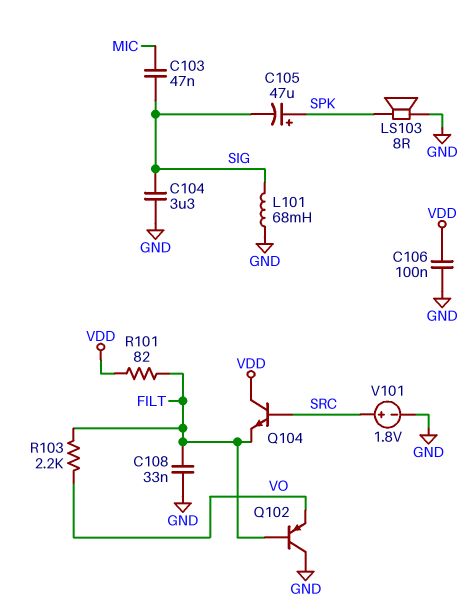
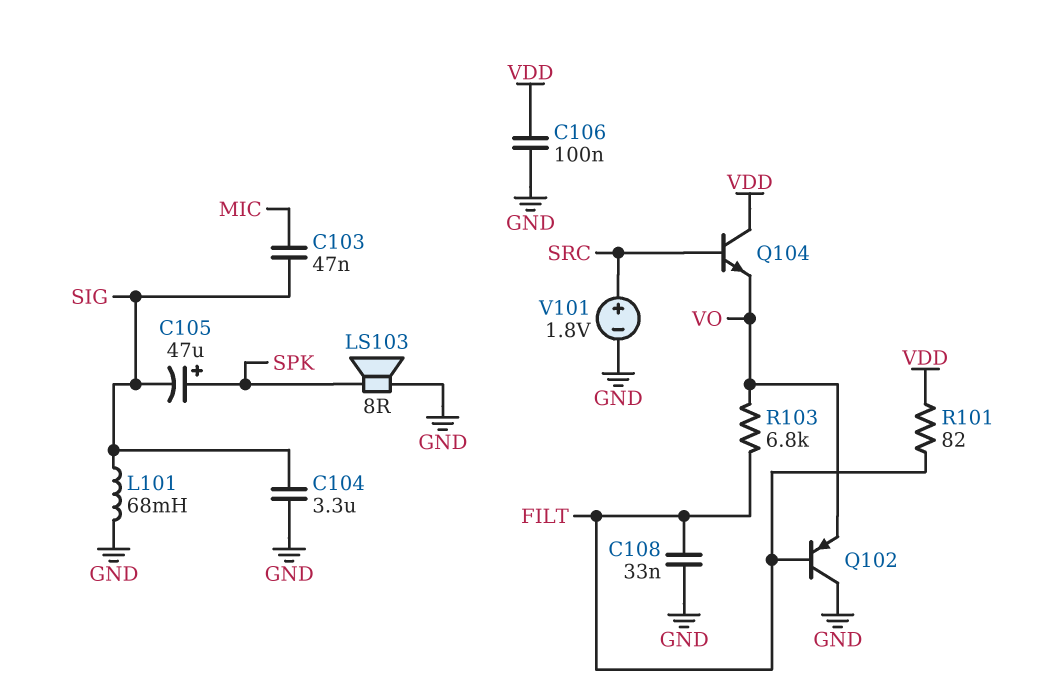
Q104: NPN (B SRC, C VDD, E FILT) -> NPN (B SRC, C VDD, E VO)
R103: 2.2k (FILT, VO) -> 6.8k (FILT, VO)

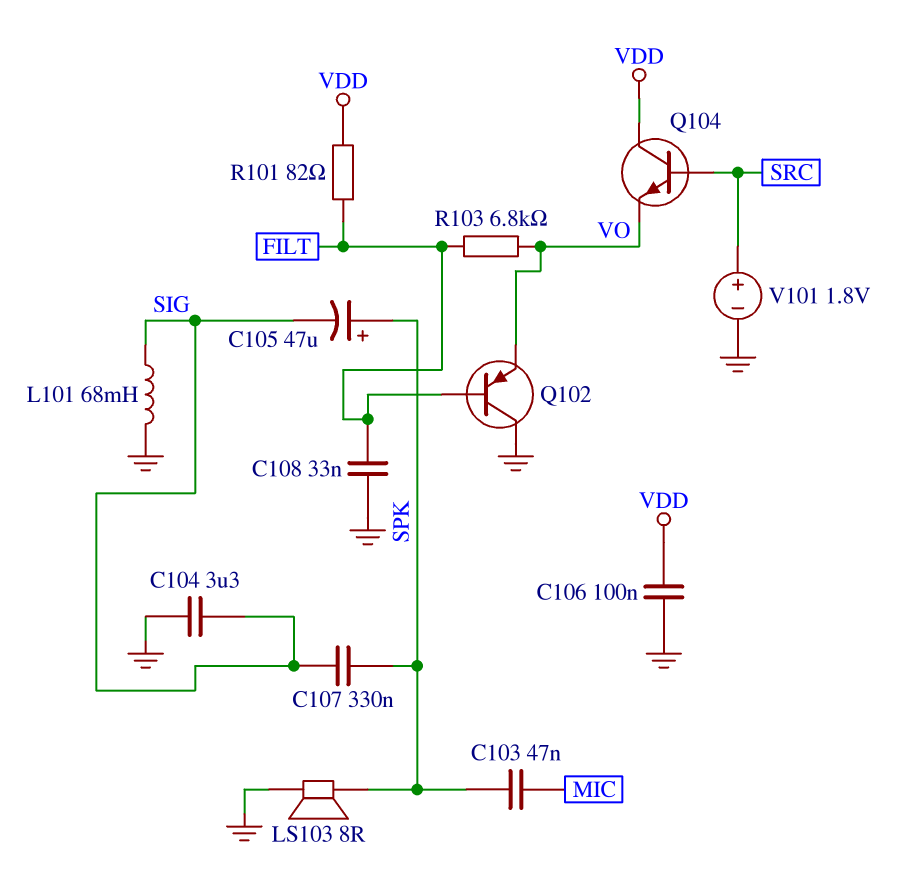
C103: 47nF (MIC, SIG) -> 47nF (MIC, SPK)
C107: none -> 330nF (SIG, SPK)

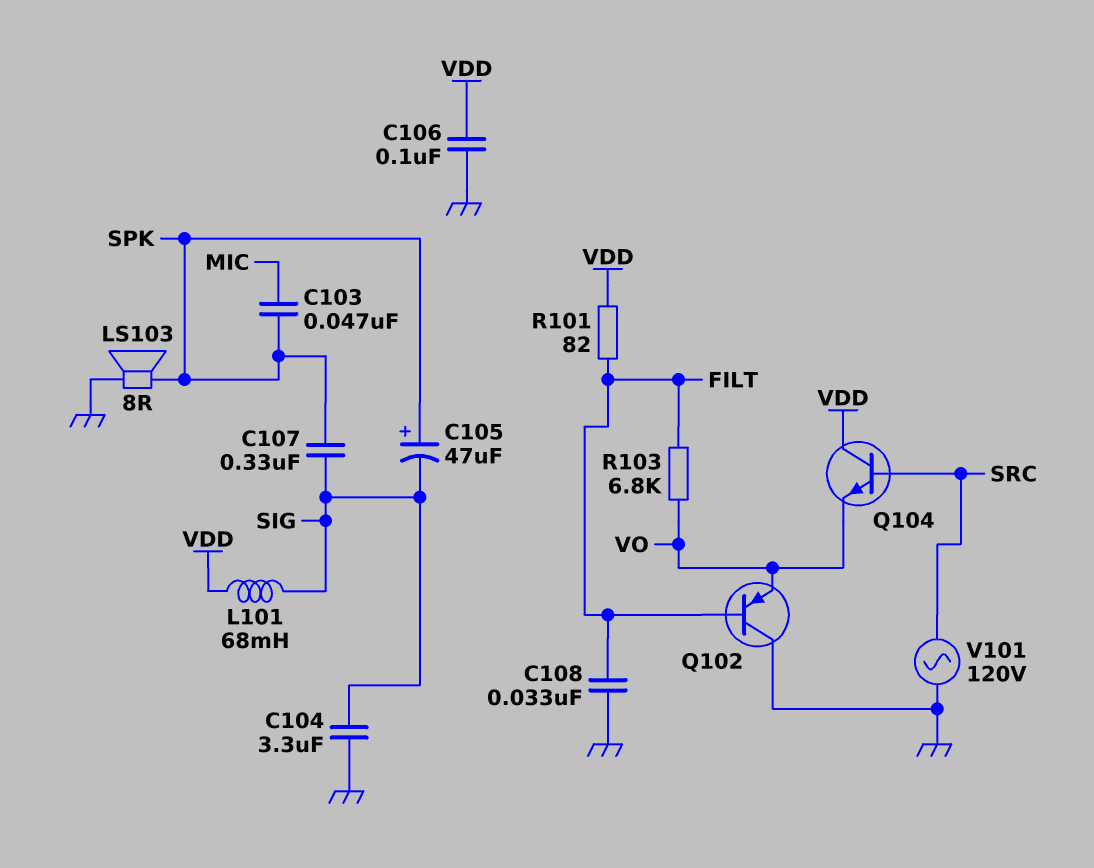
L101: 68mH (GND, SIG) -> 68mH (SIG, VDD)
V101: 1.8V (plus SRC, minus GND) -> AC 120V (GND, SRC)

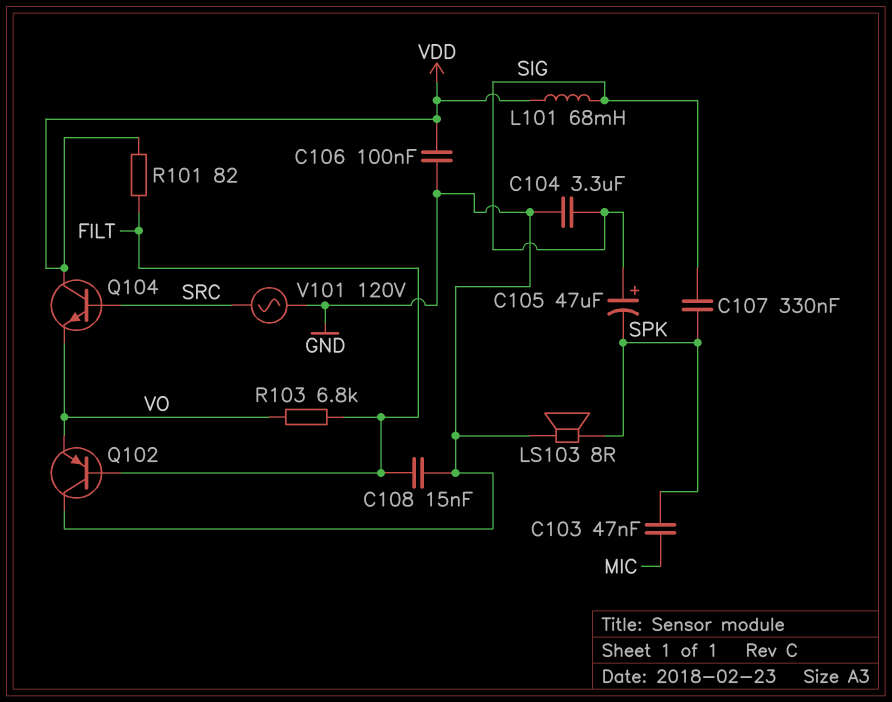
C105: 47uF (plus SPK, minus SIG) -> 47uF (plus SIG, minus SPK)
C108: 33nF (FILT, GND) -> 15nF (FILT, GND)

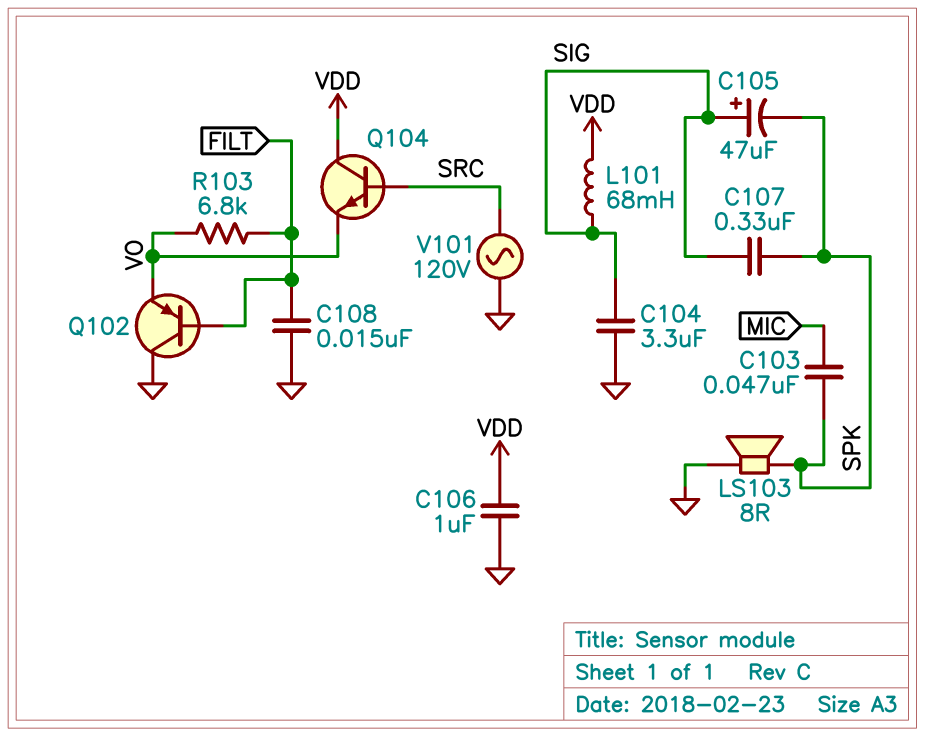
C106: 100nF (GND, VDD) -> 1uF (GND, VDD)
R101: 82 (FILT, VDD) -> none

